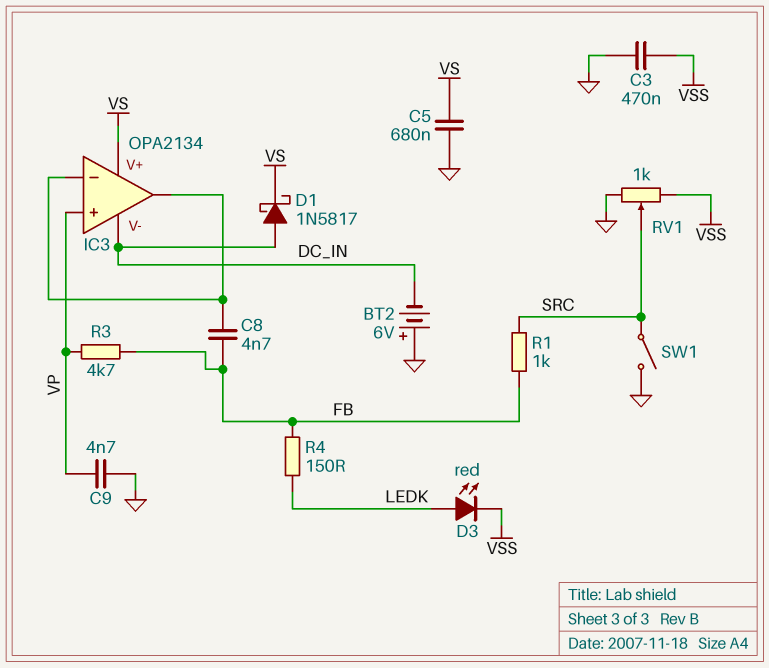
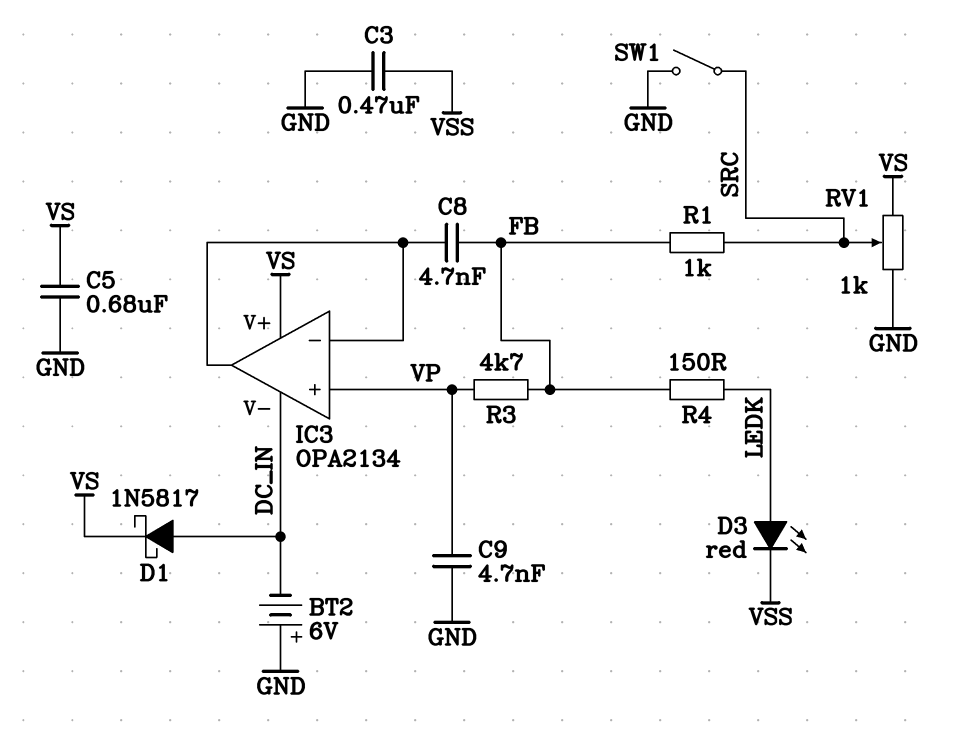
RV1: 1k (GND, VSS, wiper SRC) -> 1k (GND, VS, wiper SRC)

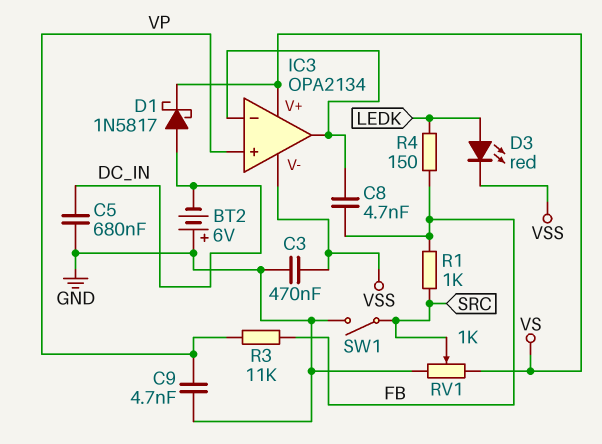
C5: 680nF (GND, VS) -> 680nF (DC_IN, GND)
IC3 pin V-: DC_IN -> VSS
R3: 4.7k (FB, VP) -> 11k (FB, VP)

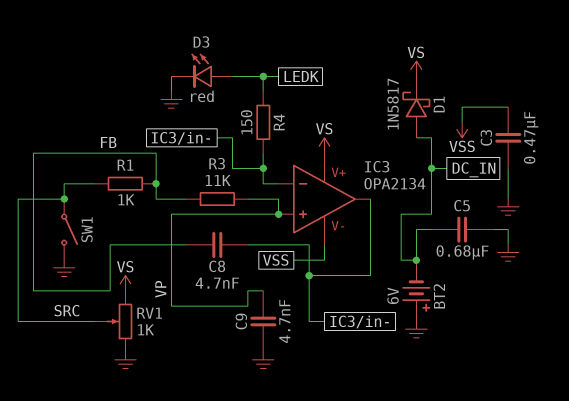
D3: LED red (A LEDK, K VSS) -> LED red (A LEDK, K GND)
R4: 150 (FB, LEDK) -> 150 (IC3/in-, LEDK)

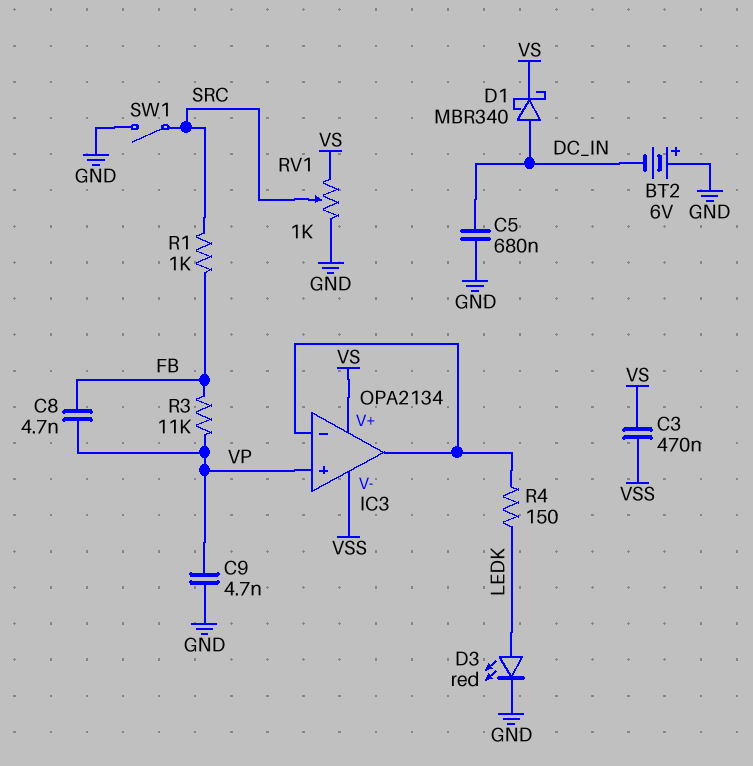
C3: 470nF (GND, VSS) -> 470nF (VS, VSS)
C8: 4.7nF (FB, IC3/in-) -> 4.7nF (FB, VP)
D1: schottky 1N5817 (A DC_IN, K VS) -> schottky MBR340 (A DC_IN, K VS)

